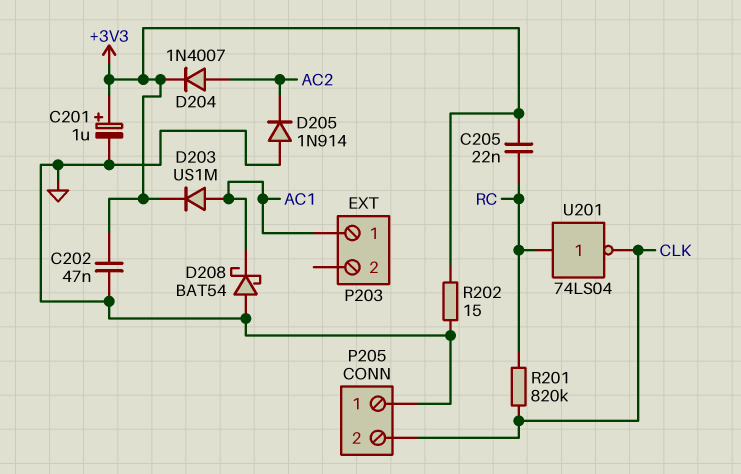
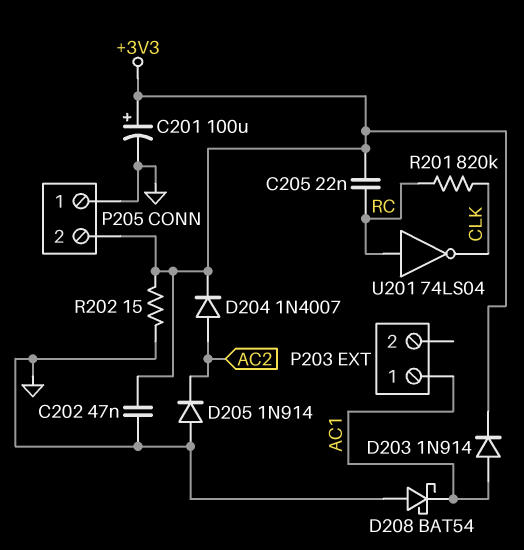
C201: 1uF (plus +3V3, minus GND) -> 100uF (plus +3V3, minus GND)
D203: diode US1M (A AC1, K +3V3) -> diode 1N914 (A AC1, K +3V3)
P205 pin 2: CLK -> +3V3

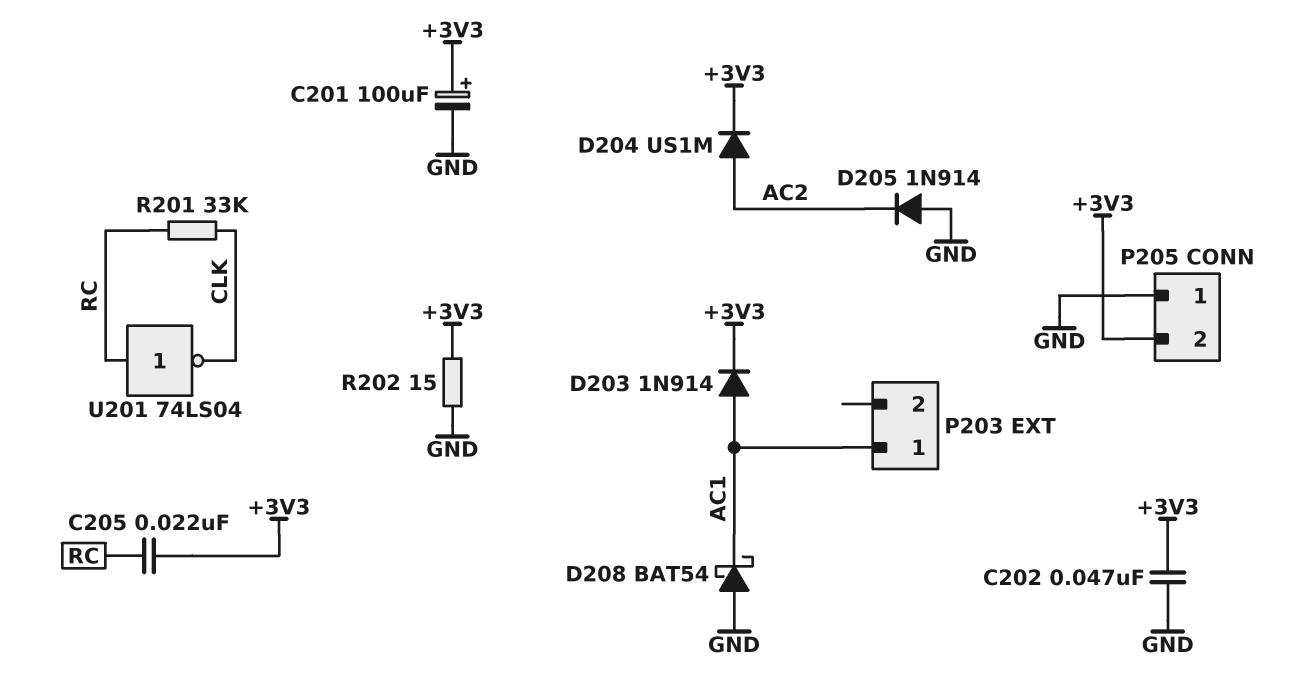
D204: diode 1N4007 (A AC2, K +3V3) -> diode US1M (A AC2, K +3V3)
R201: 820k (CLK, RC) -> 33k (CLK, RC)

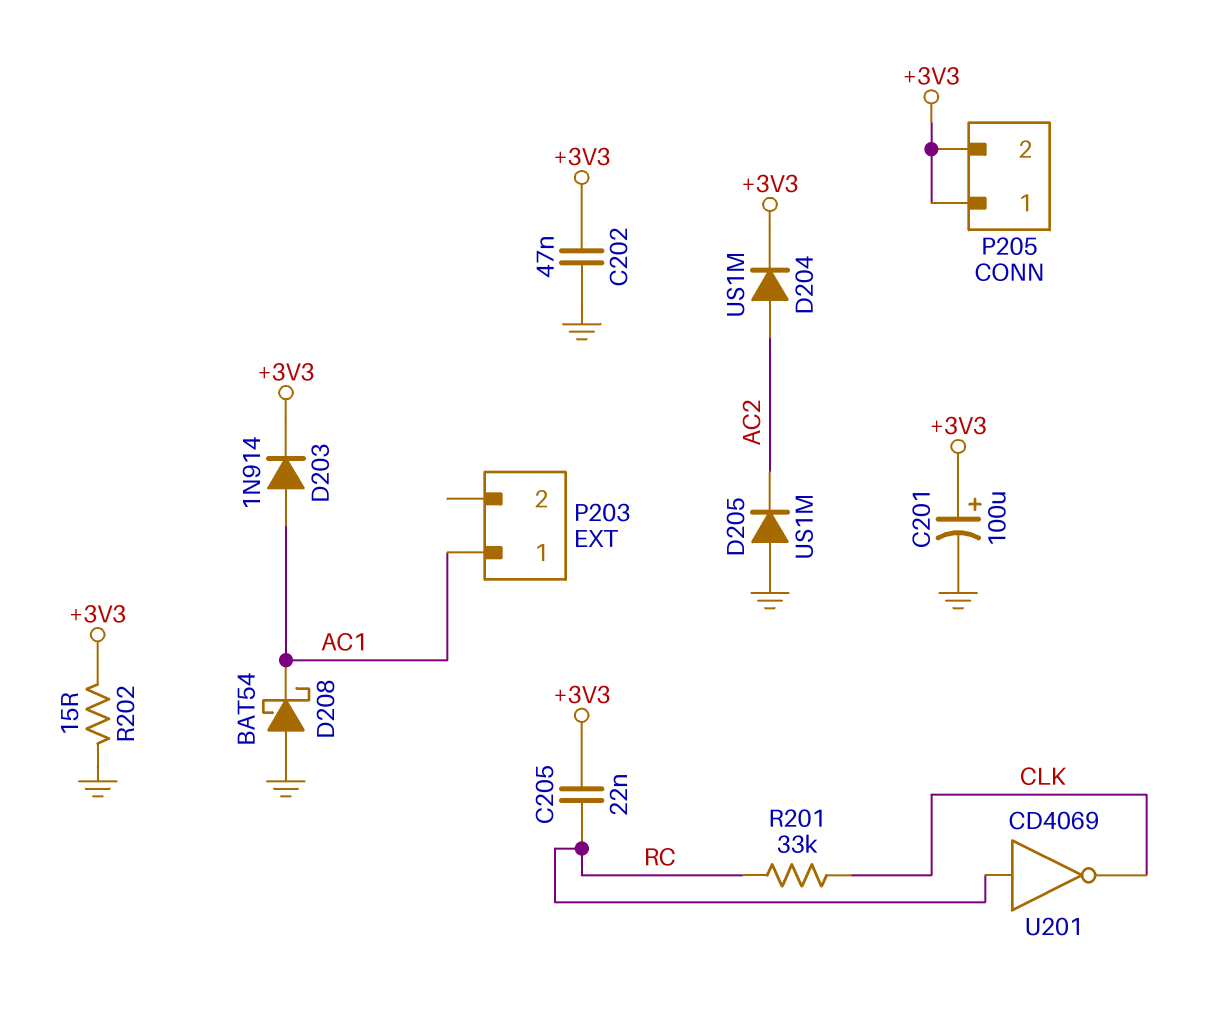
D205: diode 1N914 (A GND, K AC2) -> diode US1M (A GND, K AC2)
P205 pin 1: GND -> +3V3
U201: NOT 74LS04 (in RC, out CLK) -> NOT CD4069 (in RC, out CLK)

